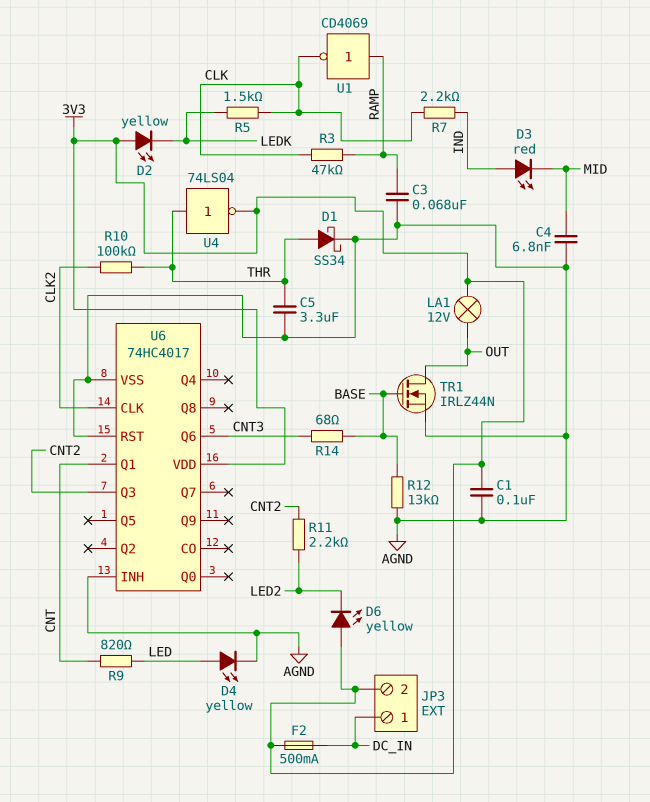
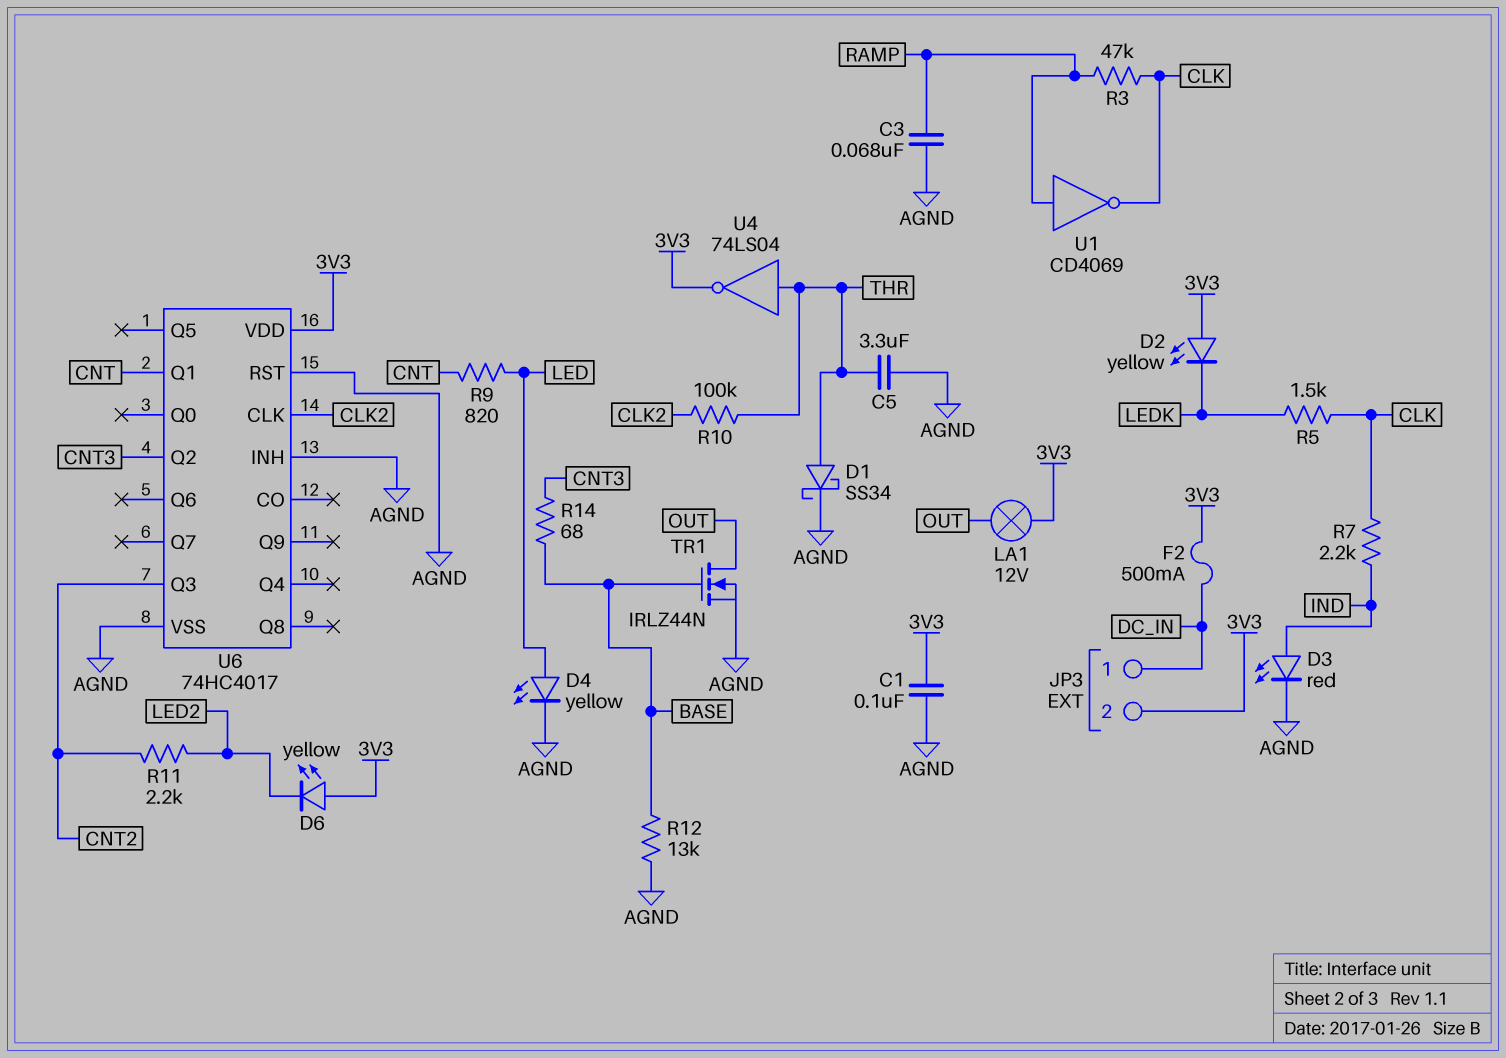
C4: 6.8nF (AGND, MID) -> none
D3: LED red (A IND, K MID) -> LED red (A IND, K AGND)
U6 pin Q2: none -> CNT3
U6 pin Q6: CNT3 -> none

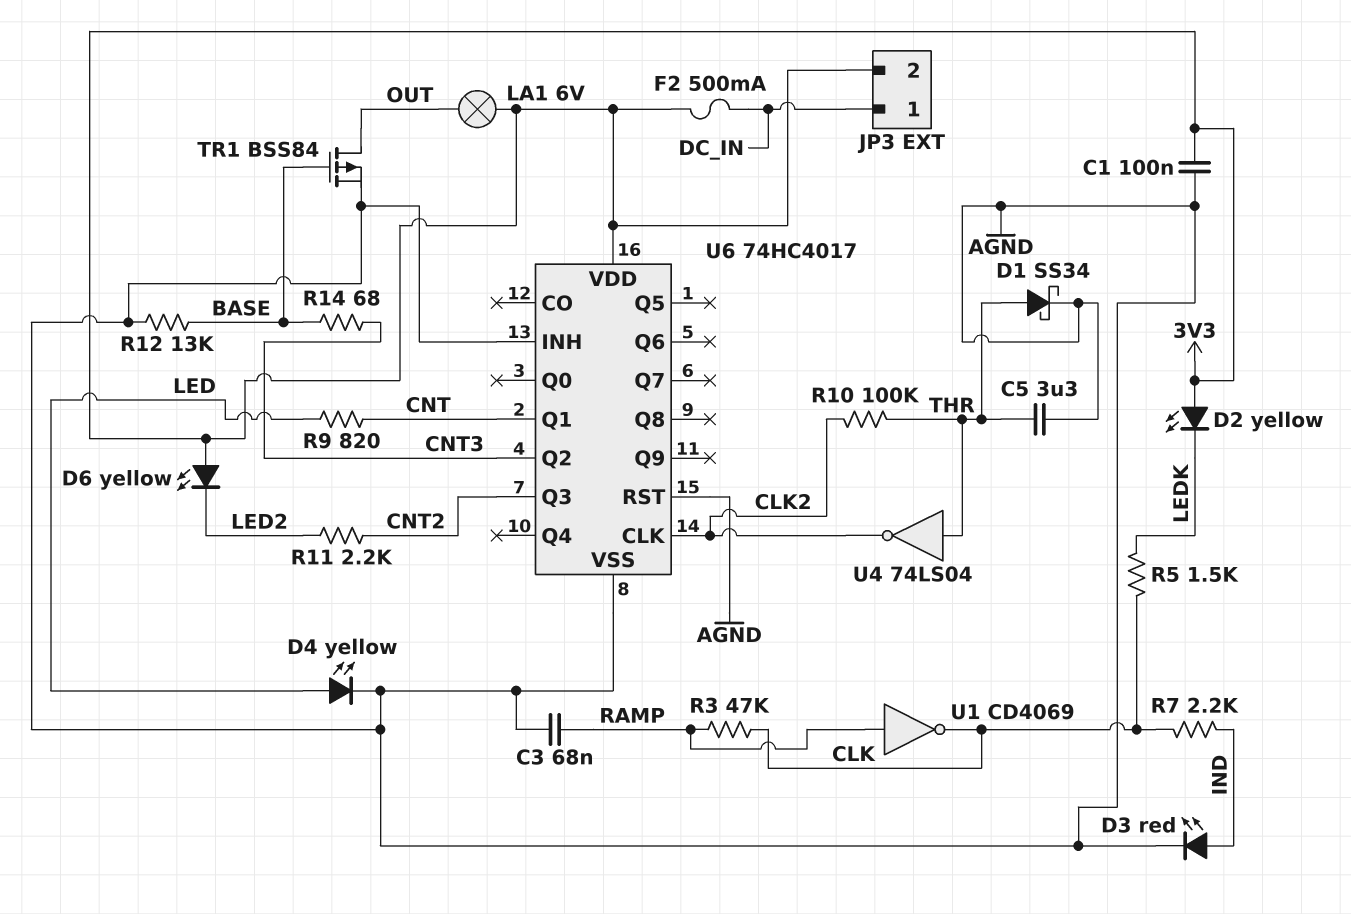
LA1: lamp 12V (3V3, OUT) -> lamp 6V (3V3, OUT)
TR1: NMOS IRLZ44N (G BASE, D OUT, S AGND) -> PMOS BSS84 (G BASE, D OUT, S AGND)
U4: NOT 74LS04 (in THR, out 3V3) -> NOT 74LS04 (in THR, out CLK2)

